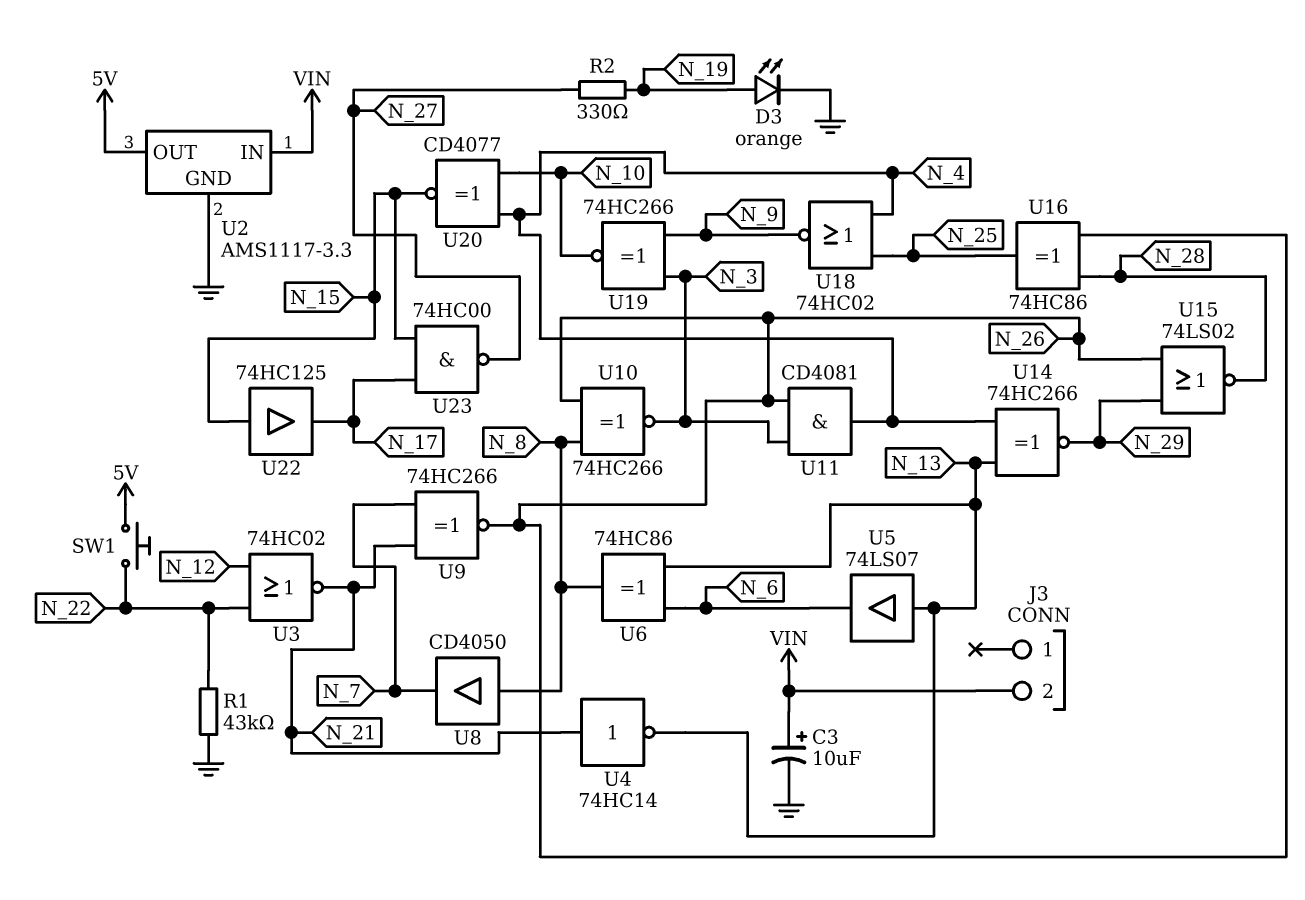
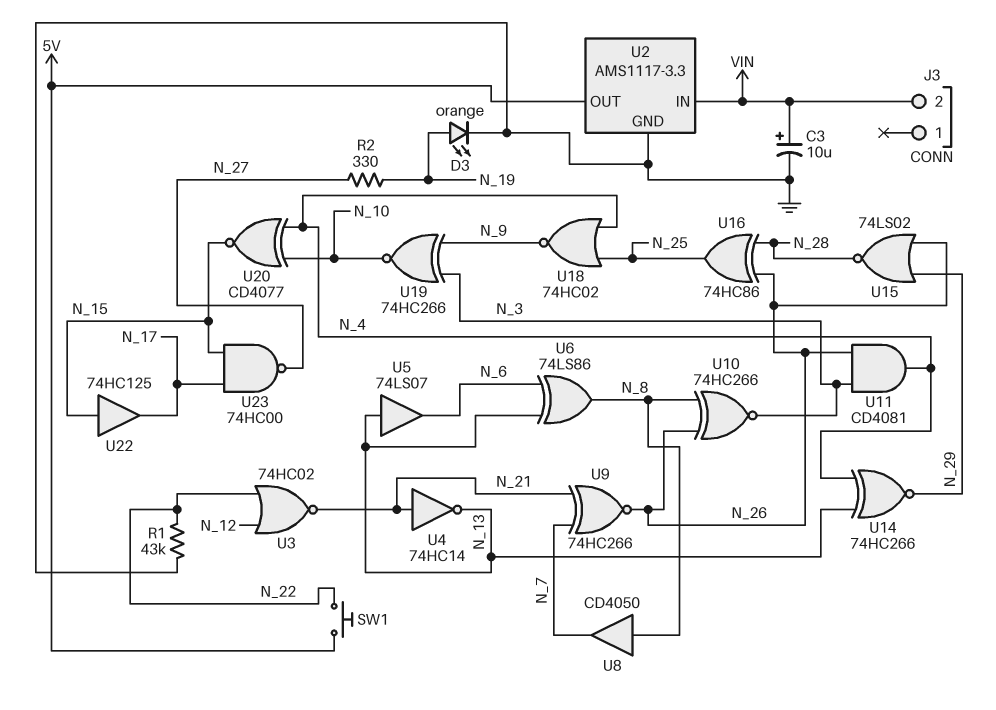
U6: XOR 74HC86 (in N_6, in N_13, out N_8) -> XOR 74LS86 (in N_6, in N_13, out N_8)

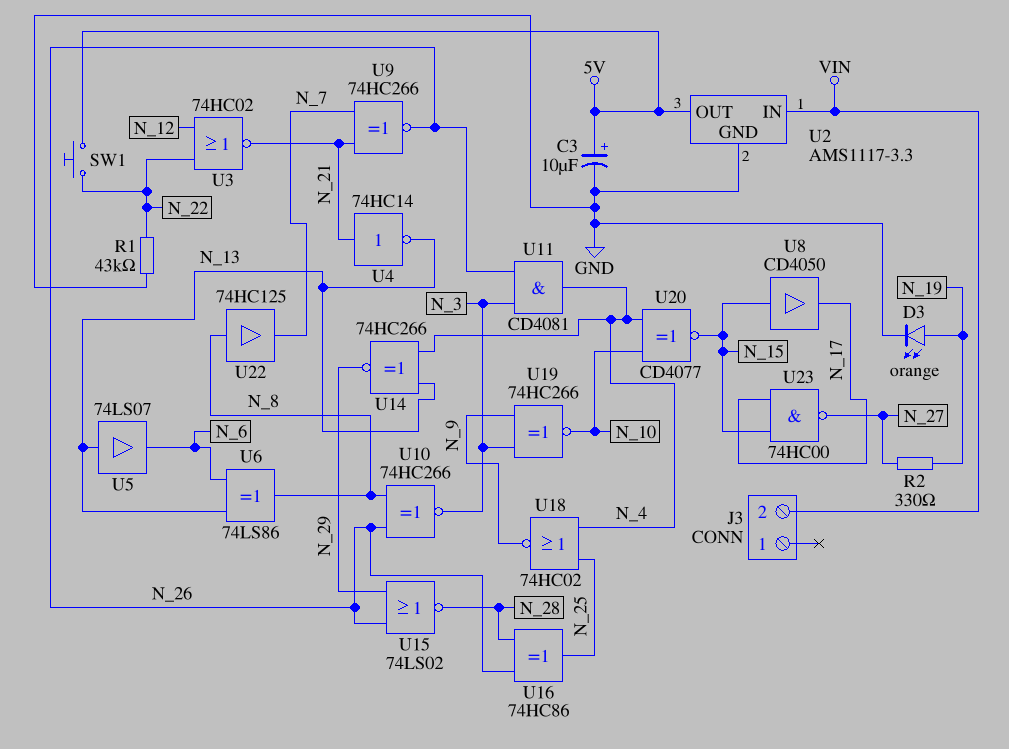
C3: 10uF (plus VIN, minus GND) -> 10uF (plus 5V, minus GND)
U8: buffer CD4050 (in N_8, out N_7) -> buffer CD4050 (in N_15, out N_17)
U22: buffer 74HC125 (in N_15, out N_17) -> buffer 74HC125 (in N_8, out N_7)

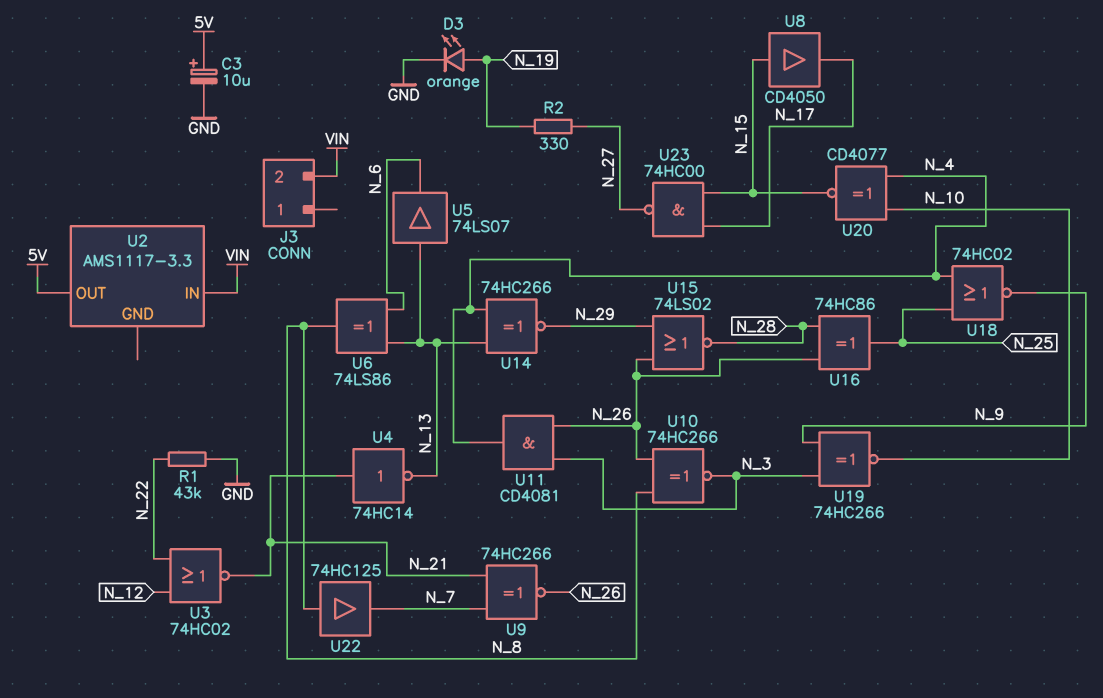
SW1: button (5V, N_22) -> none
U2 pin GND: GND -> none

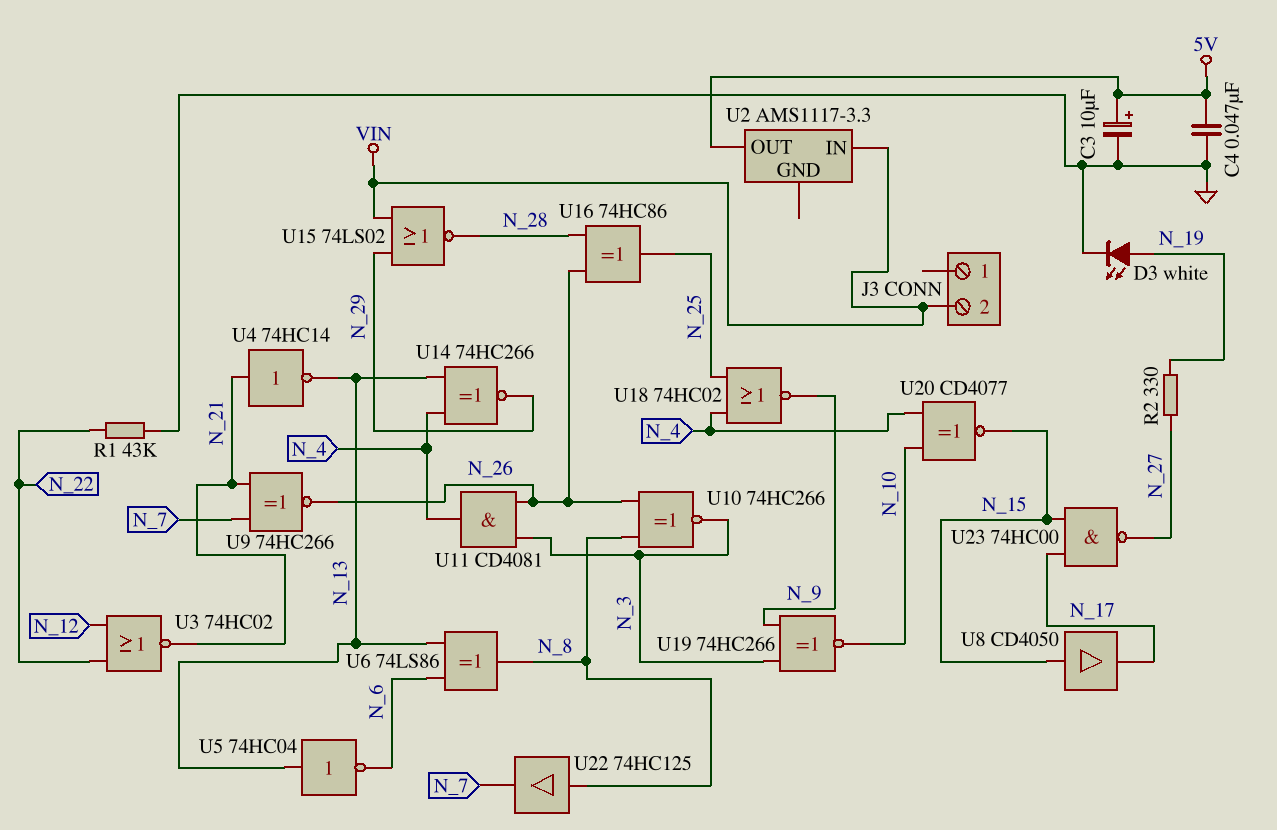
C4: none -> 47nF (5V, GND)
D3: LED orange (A N_19, K GND) -> LED white (A N_19, K GND)
U5: buffer 74LS07 (in N_13, out N_6) -> NOT 74HC04 (in N_13, out N_6)
U15: NOR 74LS02 (in N_26, in N_29, out N_28) -> NOR 74LS02 (in N_29, in VIN, out N_28)

